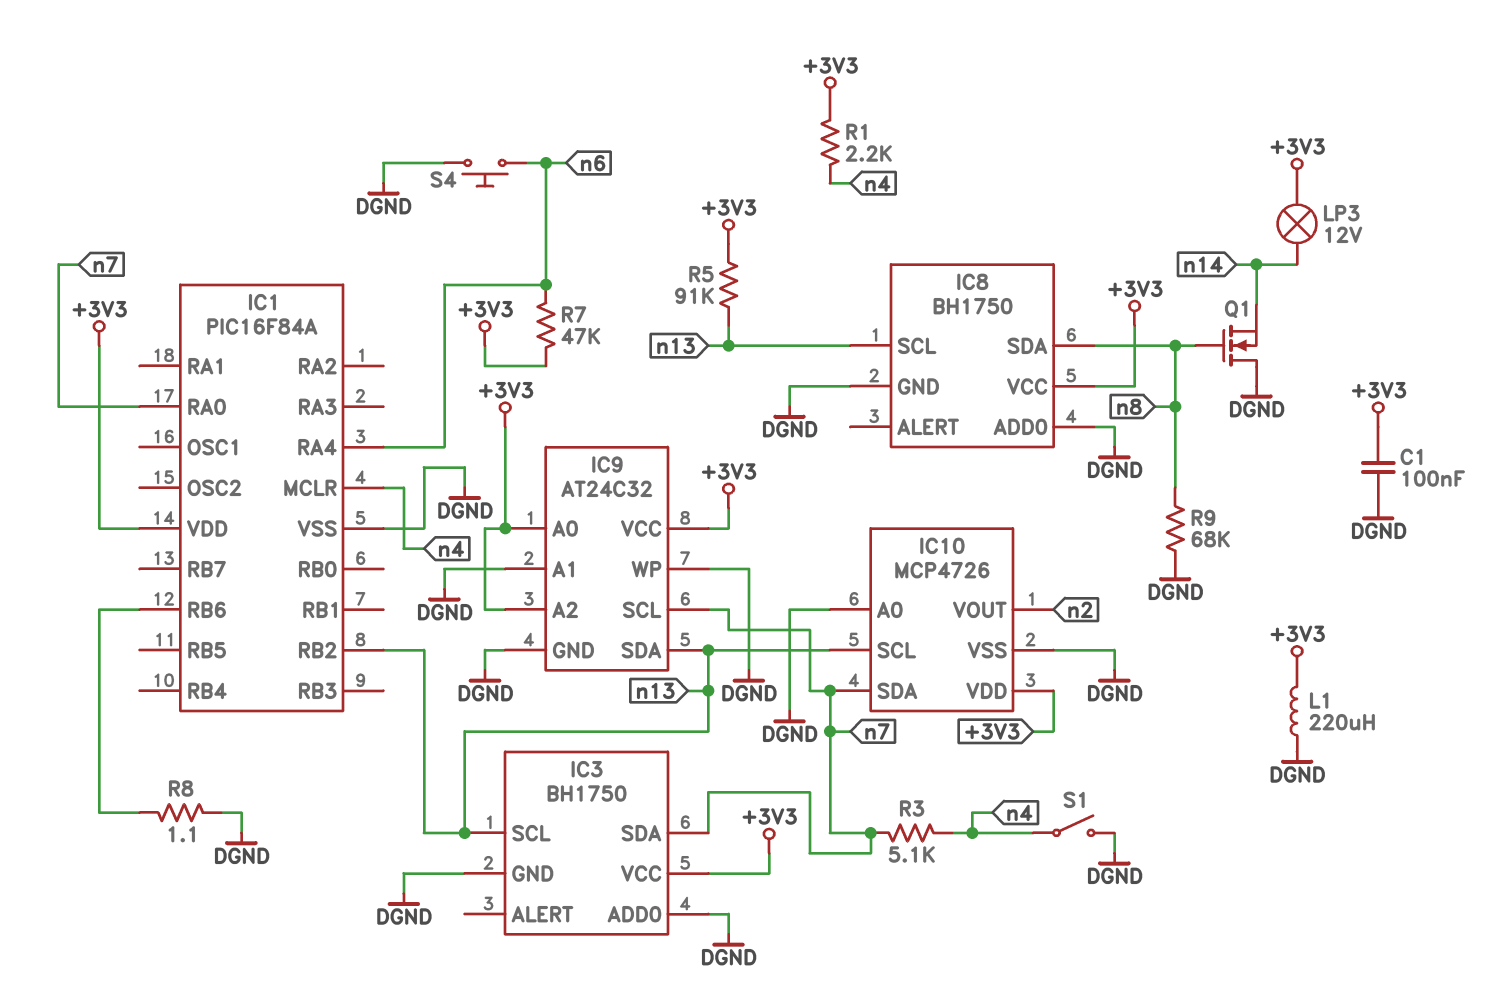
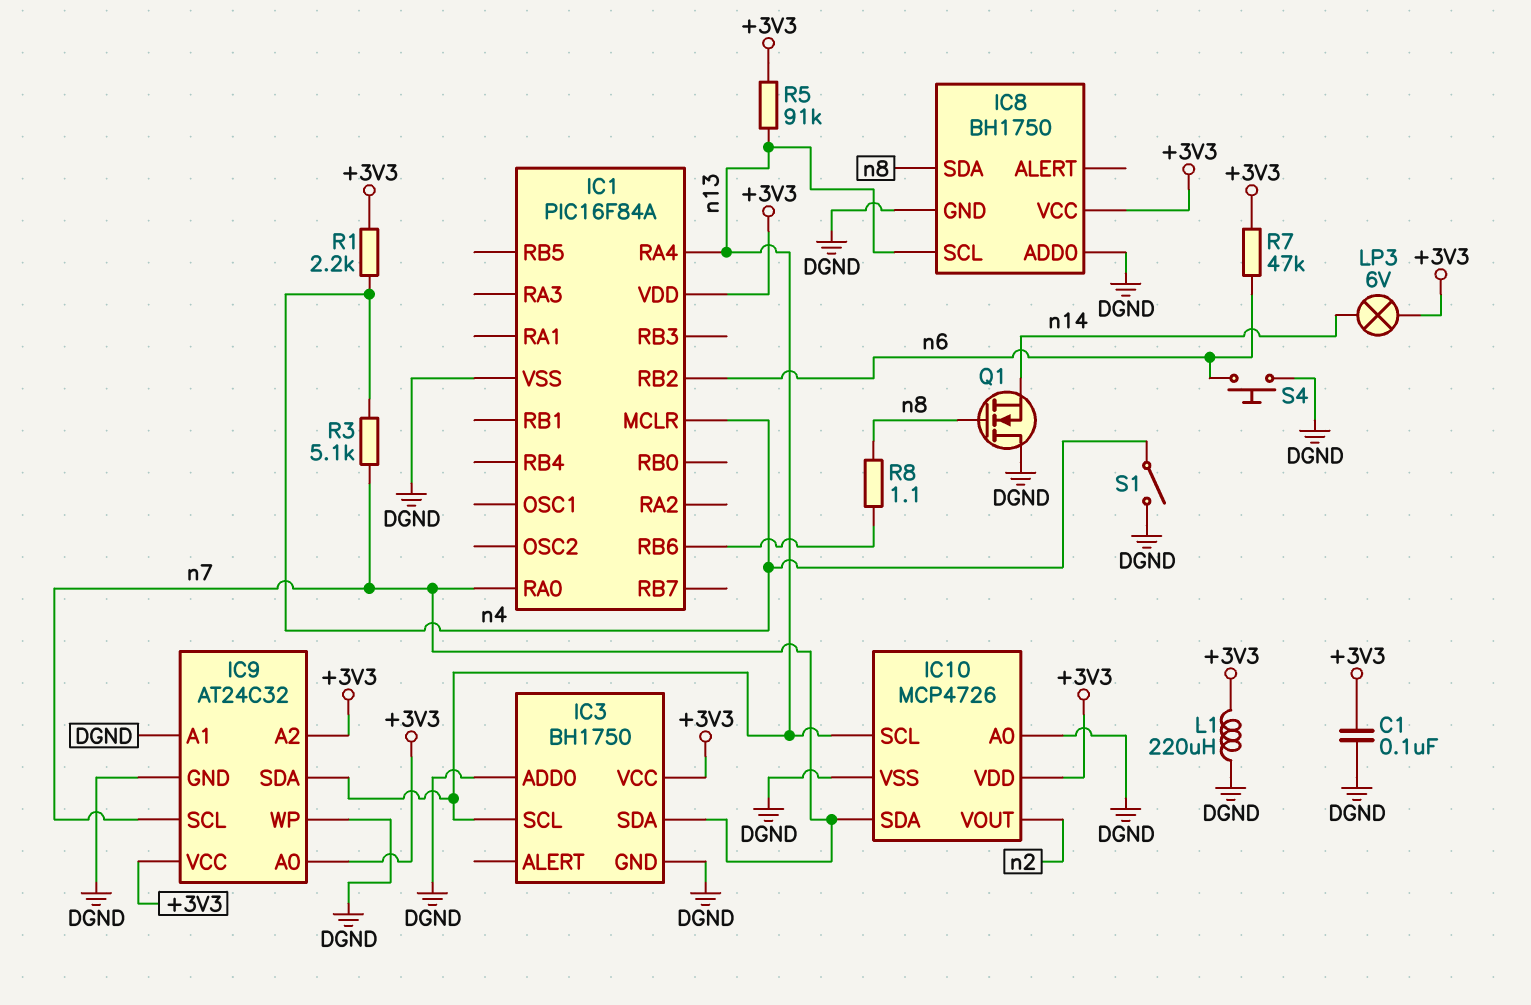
IC1 pin RA4: n6 -> n13
IC1 pin RB2: n13 -> n6
LP3: lamp 12V (+3V3, n14) -> lamp 6V (+3V3, n14)
R8: 1.1 (DGND, IC1/RB6) -> 1.1 (IC1/RB6, n8)
R9: 68k (DGND, n8) -> none

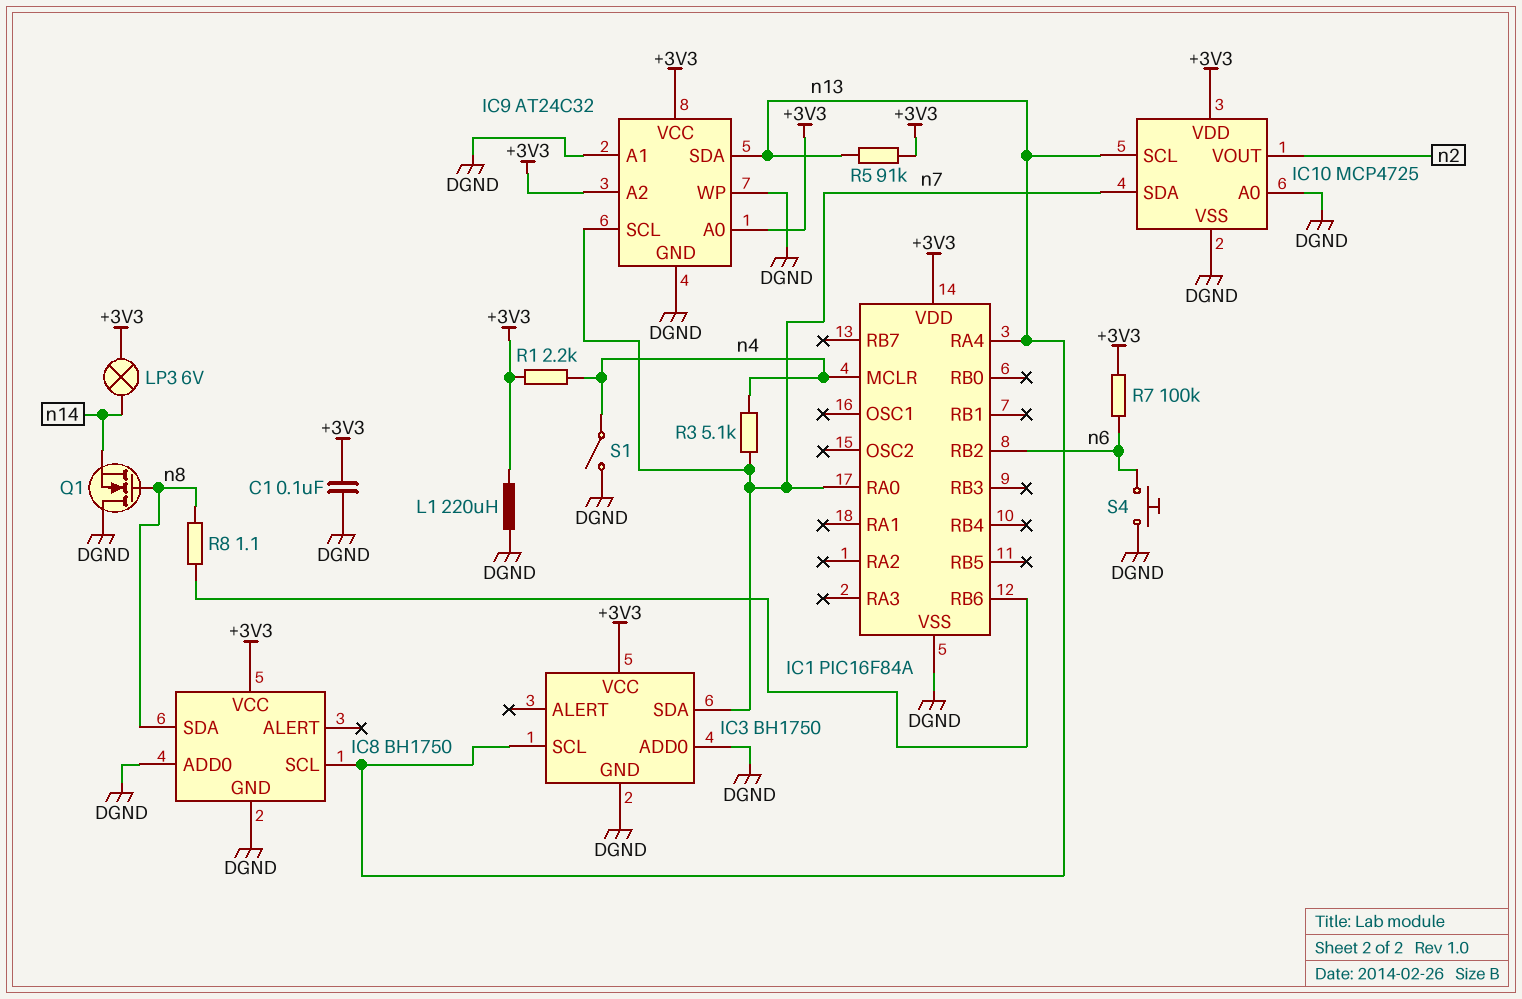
IC10: MCP4726 -> MCP4725
R7: 47k (+3V3, n6) -> 100k (+3V3, n6)

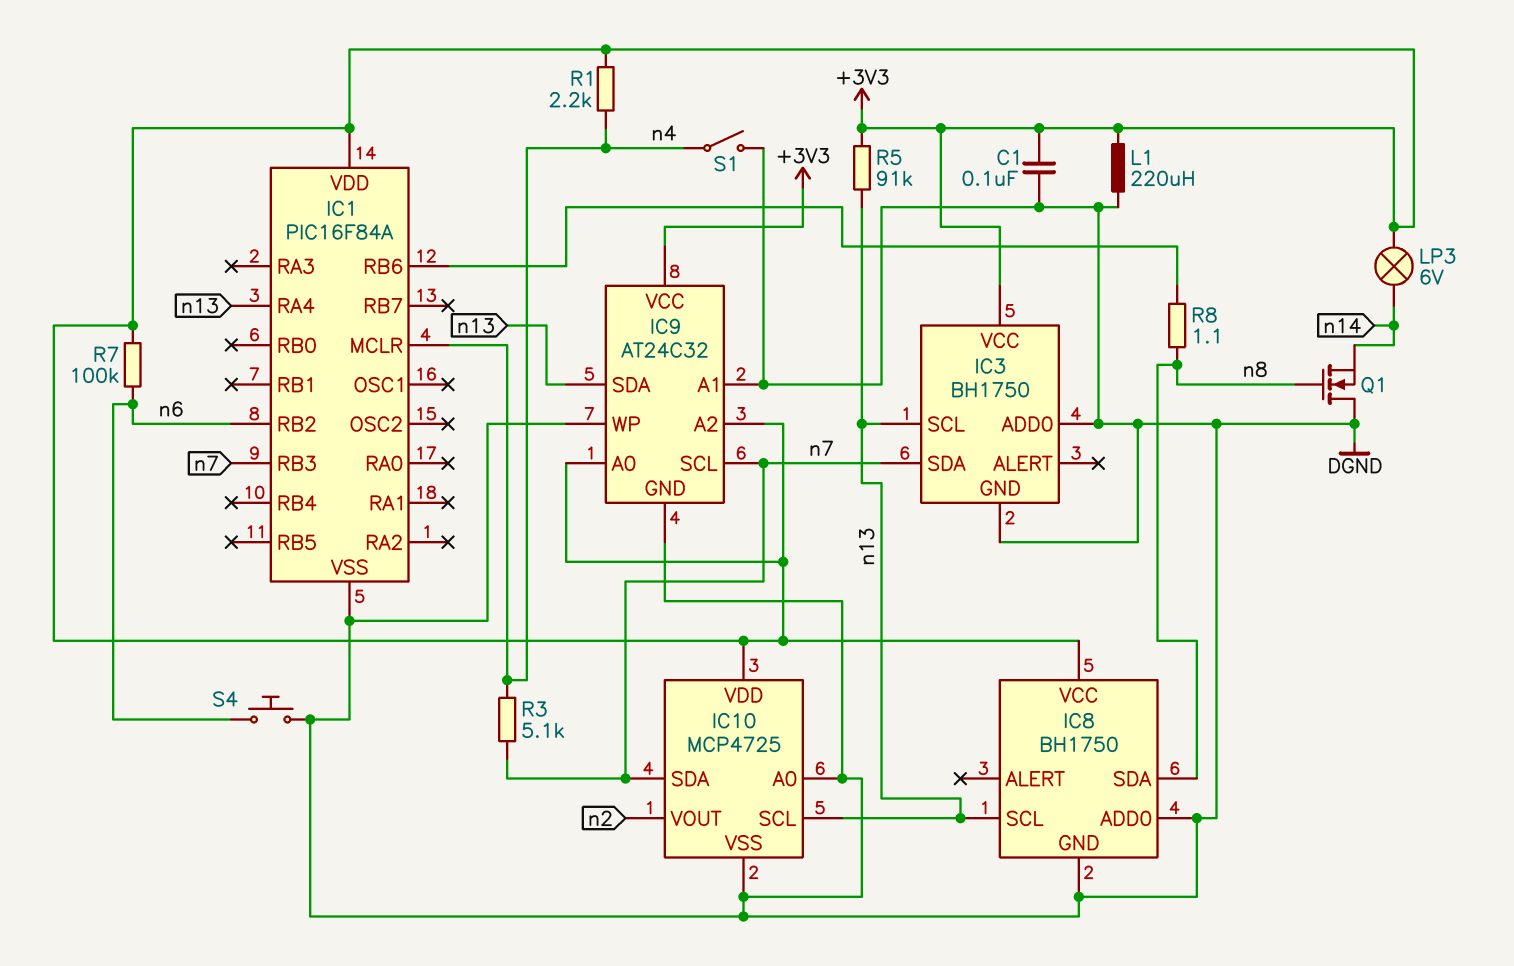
IC1 pin RA0: n7 -> none
IC1 pin RB3: none -> n7

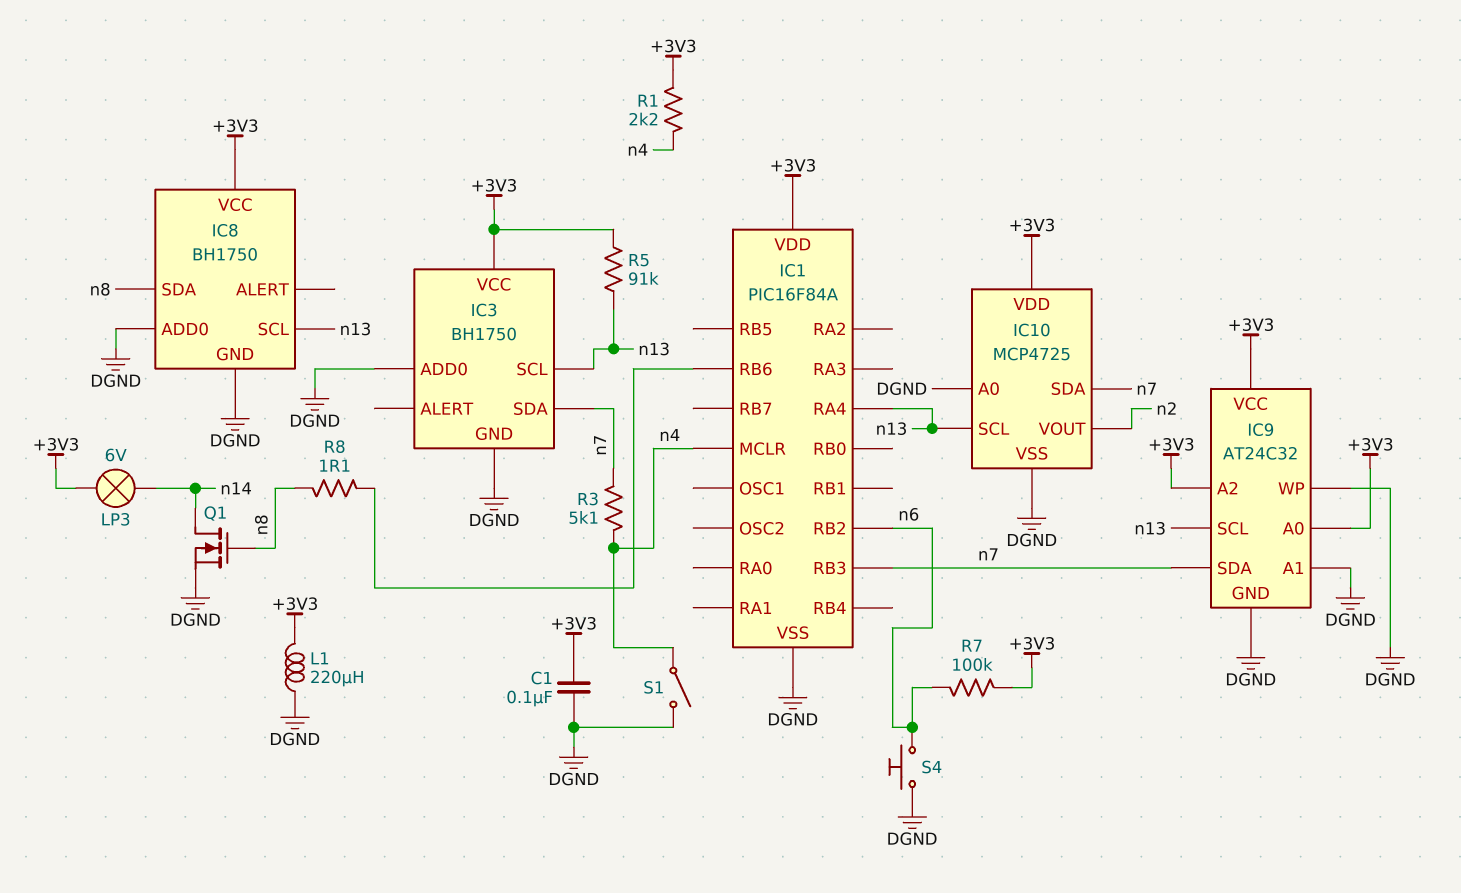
IC9 pin SCL: n7 -> n13
IC9 pin SDA: n13 -> n7
Q1: NMOS (G n8, D DGND, S n14) -> NMOS (G n8, D n14, S DGND)

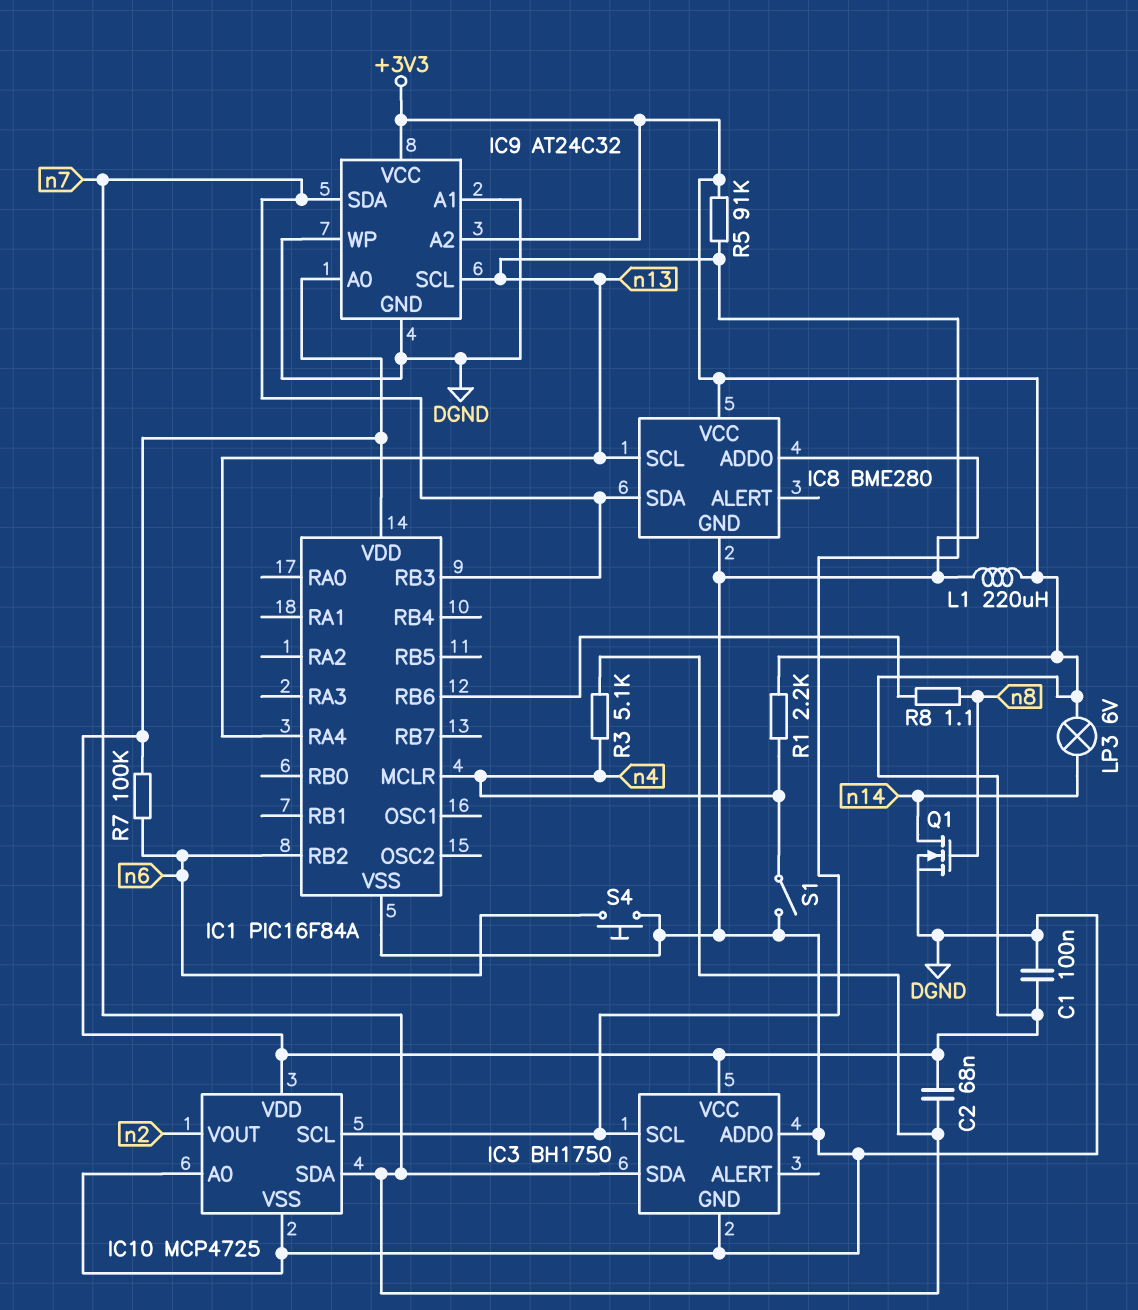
C2: none -> 68nF (+3V3, n7)
IC8: BH1750 -> BME280
IC8 pin SDA: n8 -> n7

